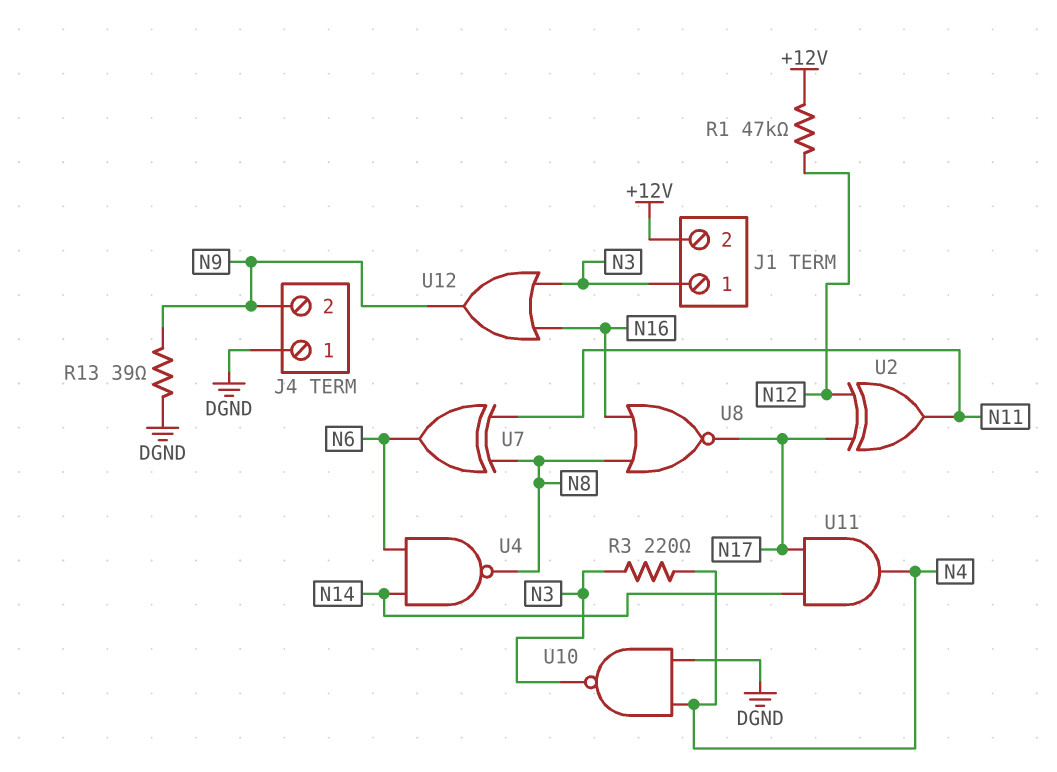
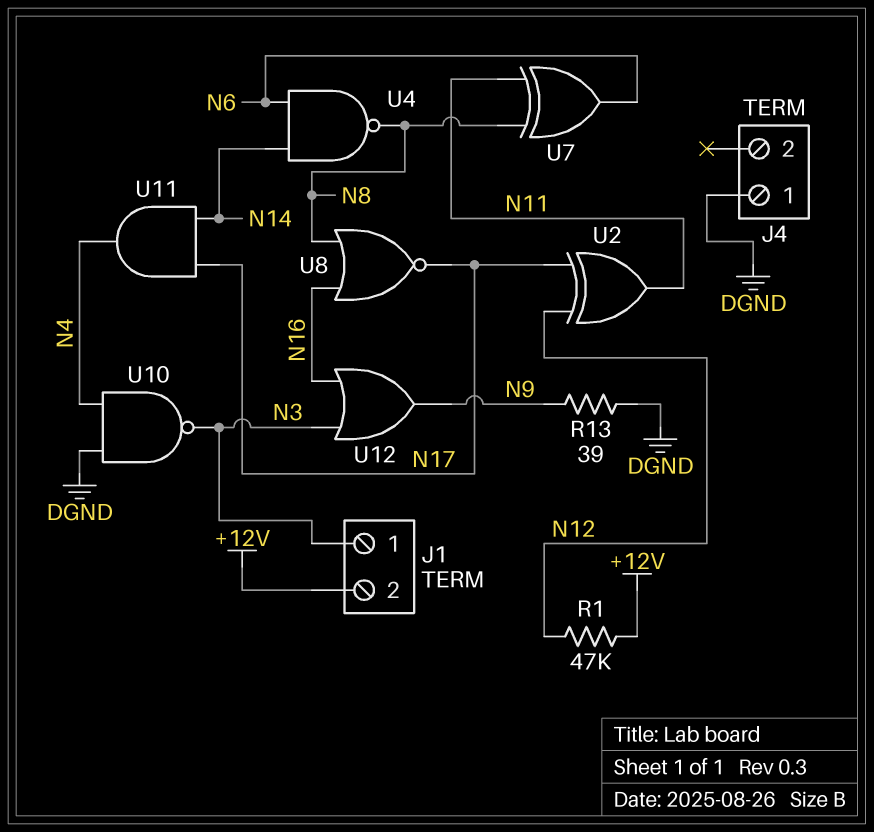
J4 pin 2: N9 -> none
R3: 220 (N3, N4) -> none

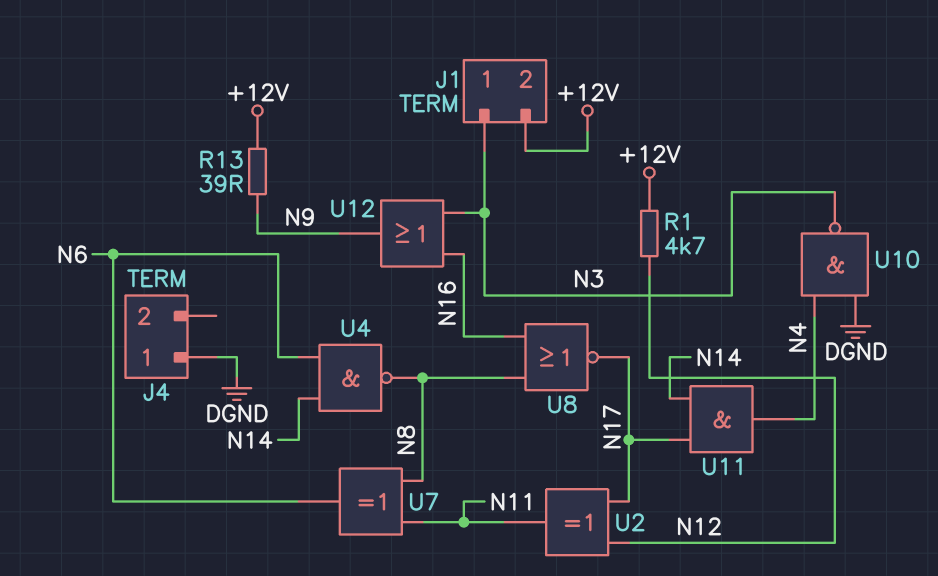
R1: 47k (+12V, N12) -> 4.7k (+12V, N12)
R13: 39 (DGND, N9) -> 39 (+12V, N9)

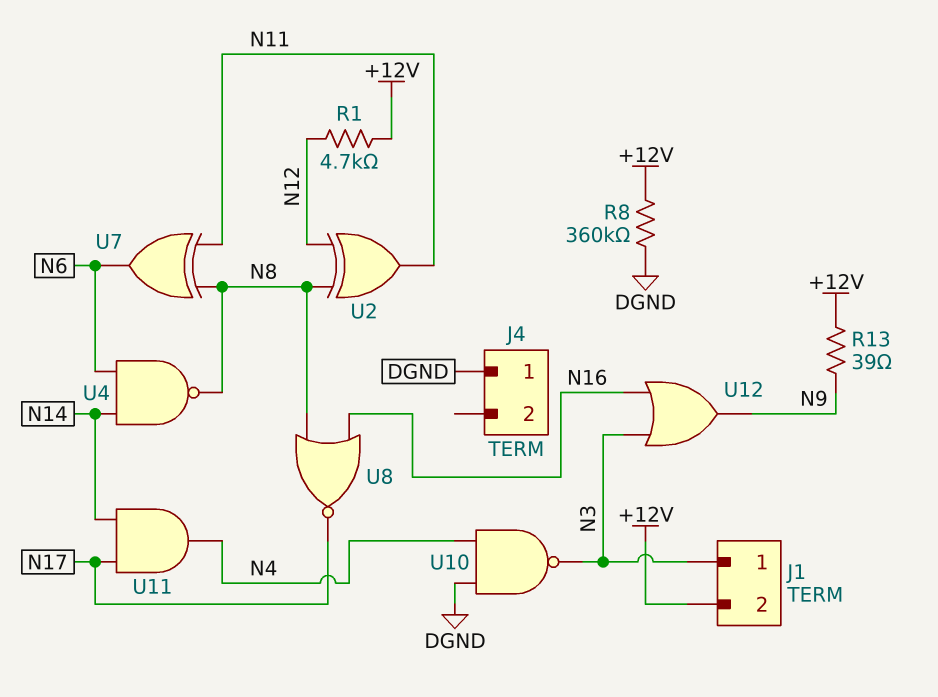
R8: none -> 360k (+12V, DGND)
U2: XOR (in N12, in N17, out N11) -> XOR (in N8, in N12, out N11)

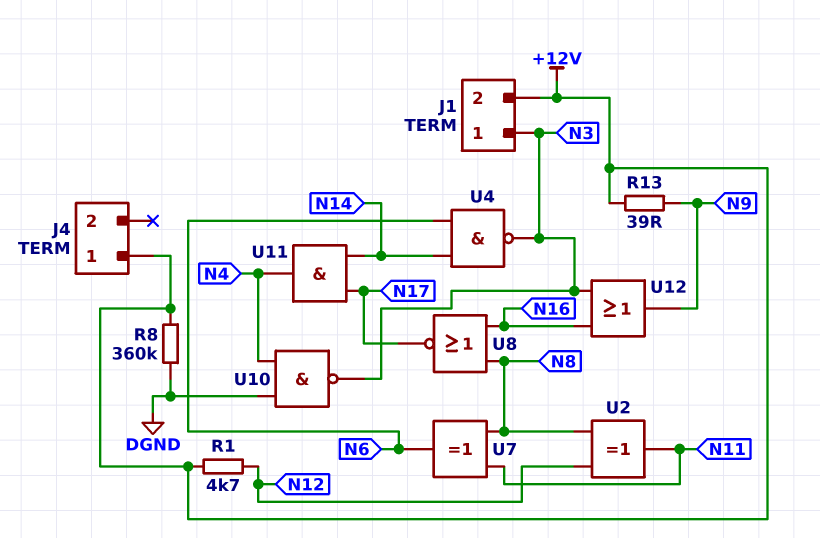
J4 pin 1: DGND -> +12V
U4: NAND (in N6, in N14, out N8) -> NAND (in N6, in N14, out N3)

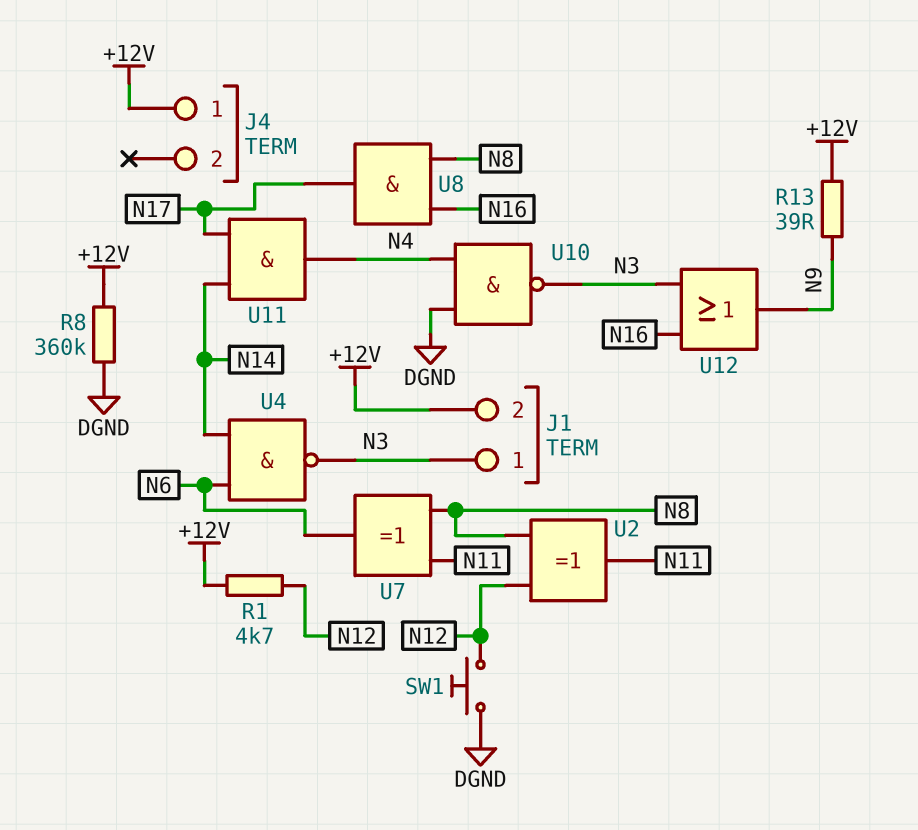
SW1: none -> button (DGND, N12)
U8: NOR (in N8, in N16, out N17) -> AND (in N8, in N16, out N17)

